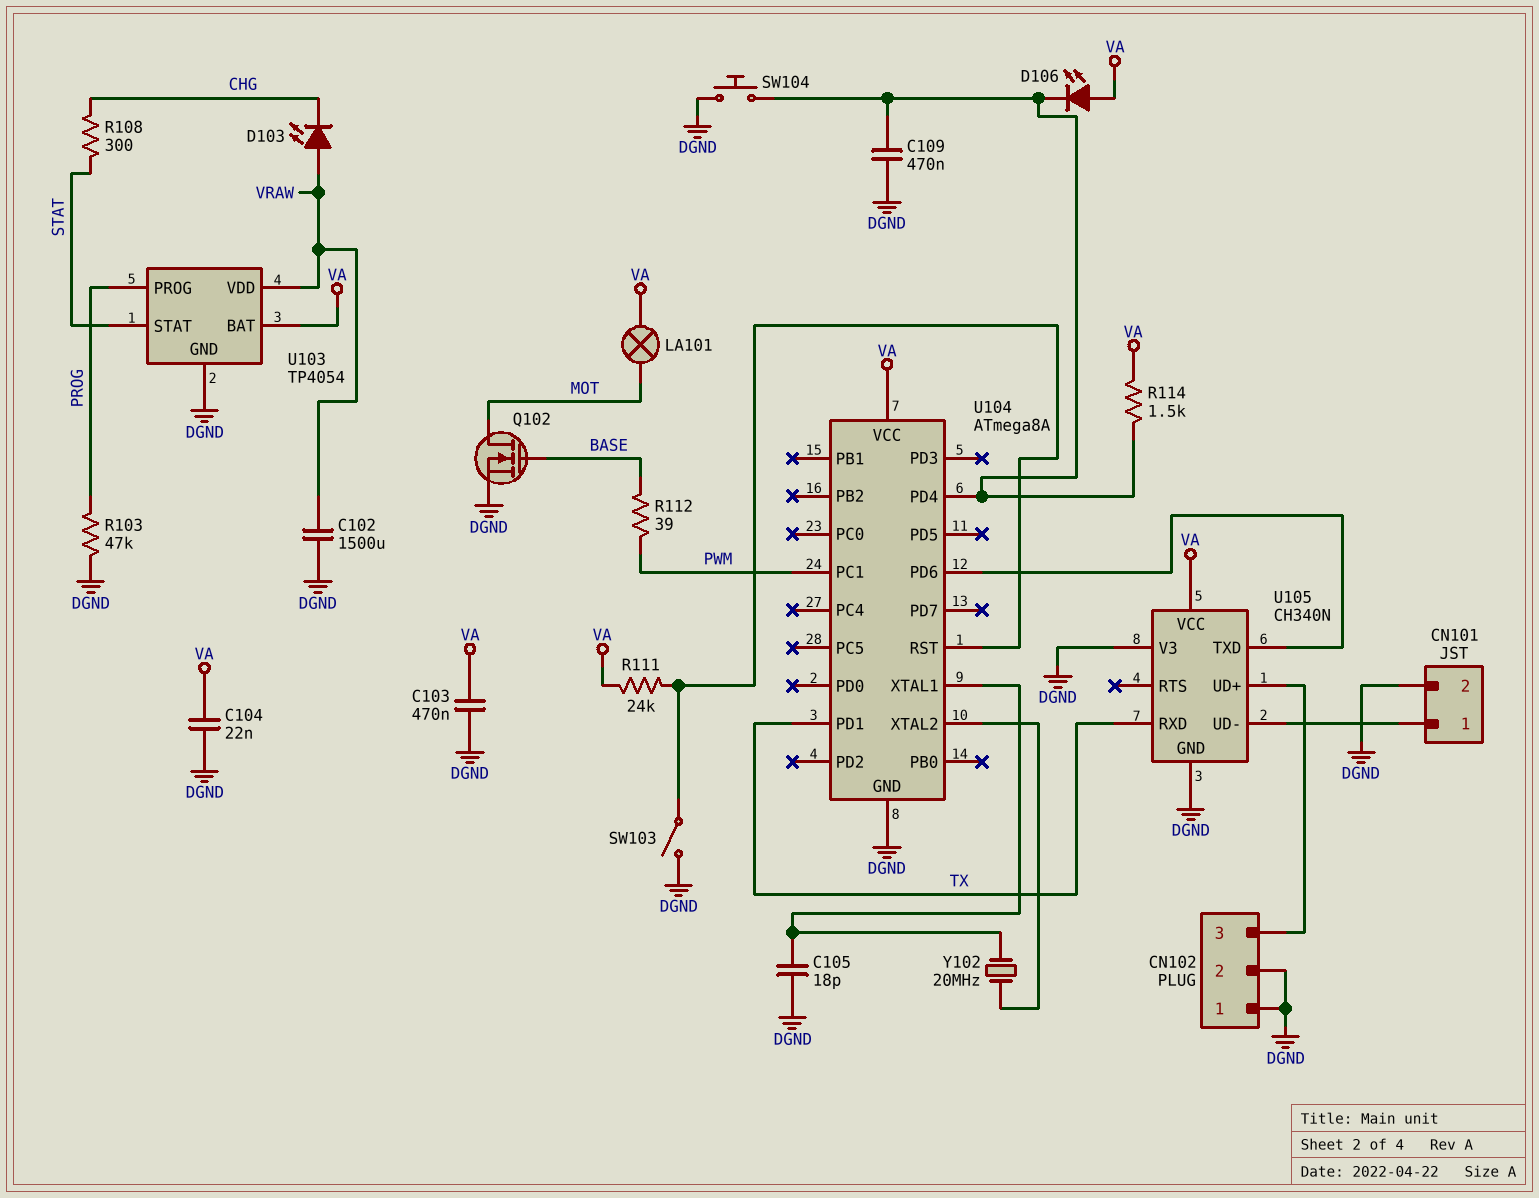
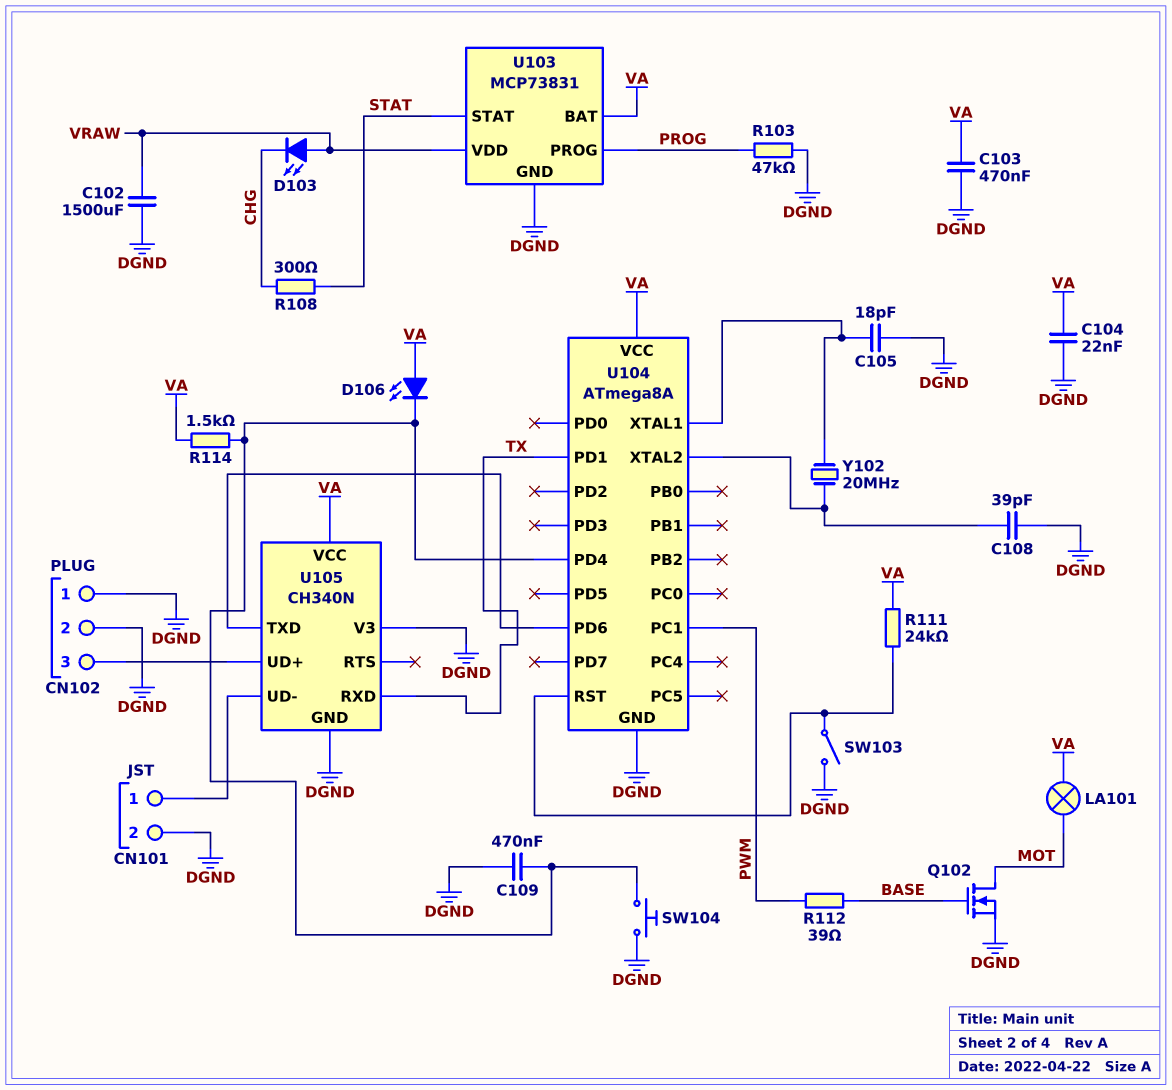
C108: none -> 39pF (DGND, U104/XTAL2)
U103: TP4054 -> MCP73831

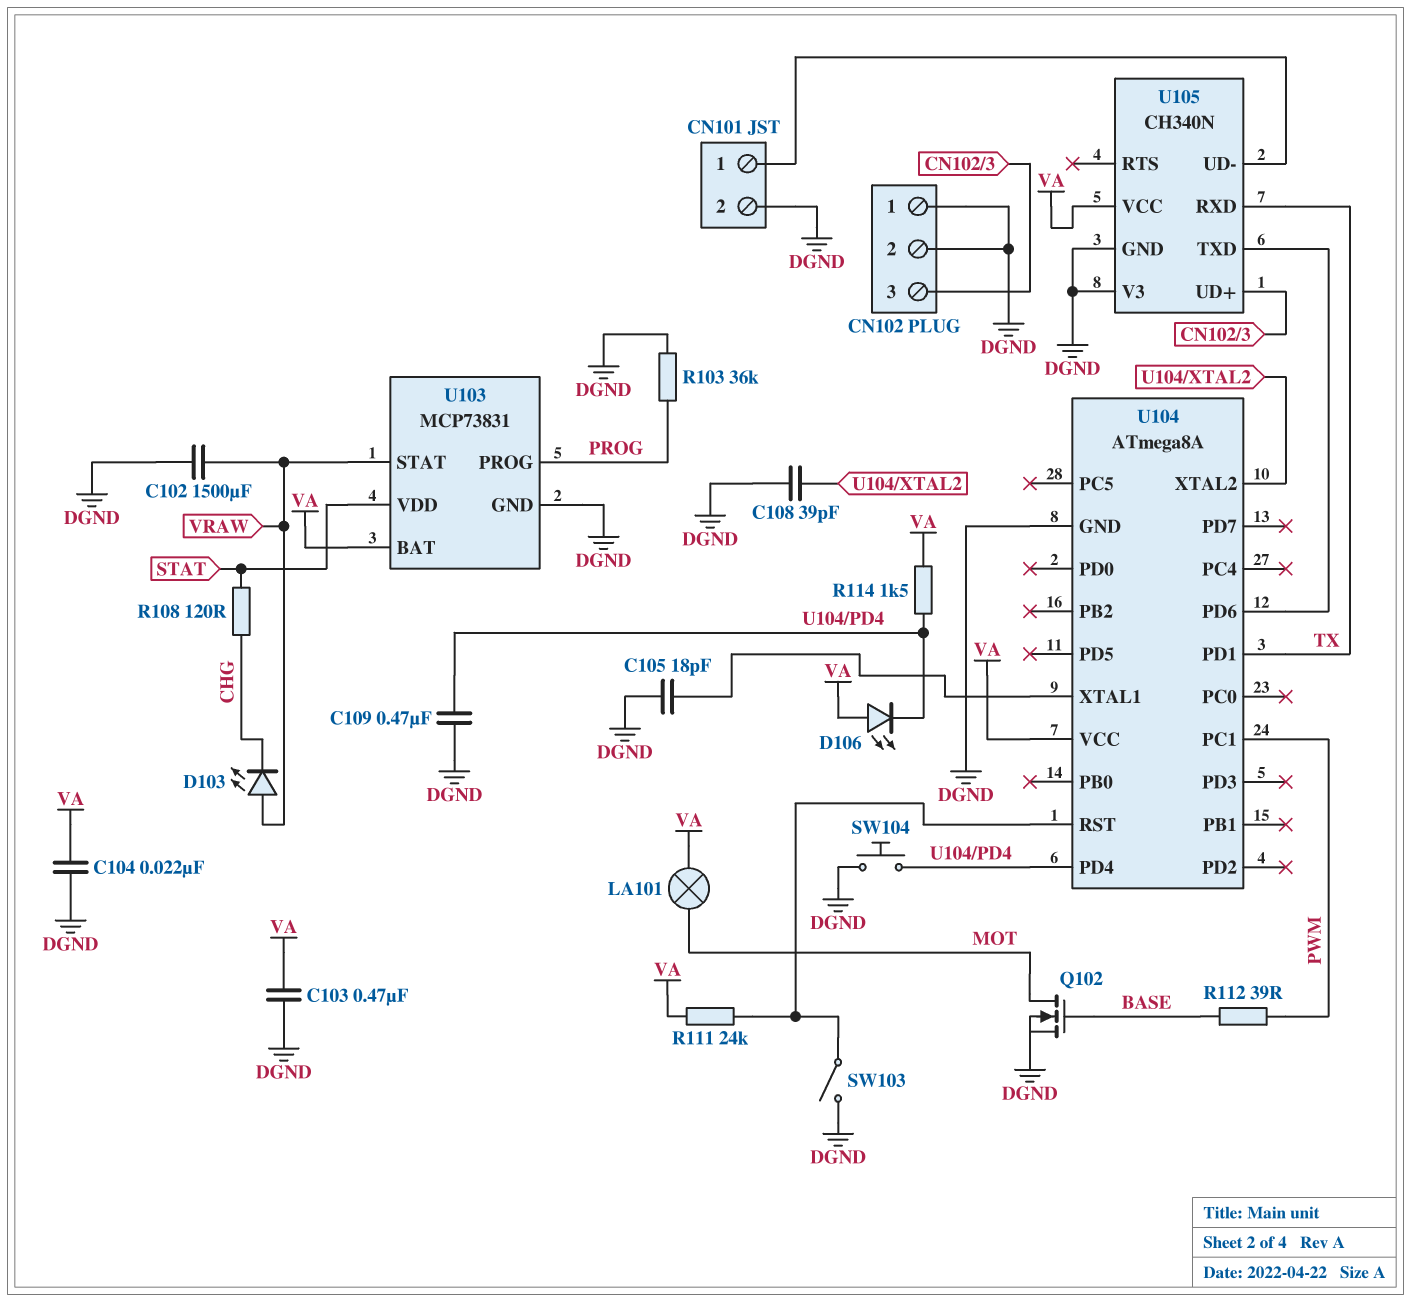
R103: 47k (DGND, PROG) -> 36k (DGND, PROG)
R108: 300 (CHG, STAT) -> 120 (CHG, STAT)
U103 pin STAT: STAT -> VRAW
U103 pin VDD: VRAW -> STAT
Y102: 20MHz (U104/XTAL1, U104/XTAL2) -> none

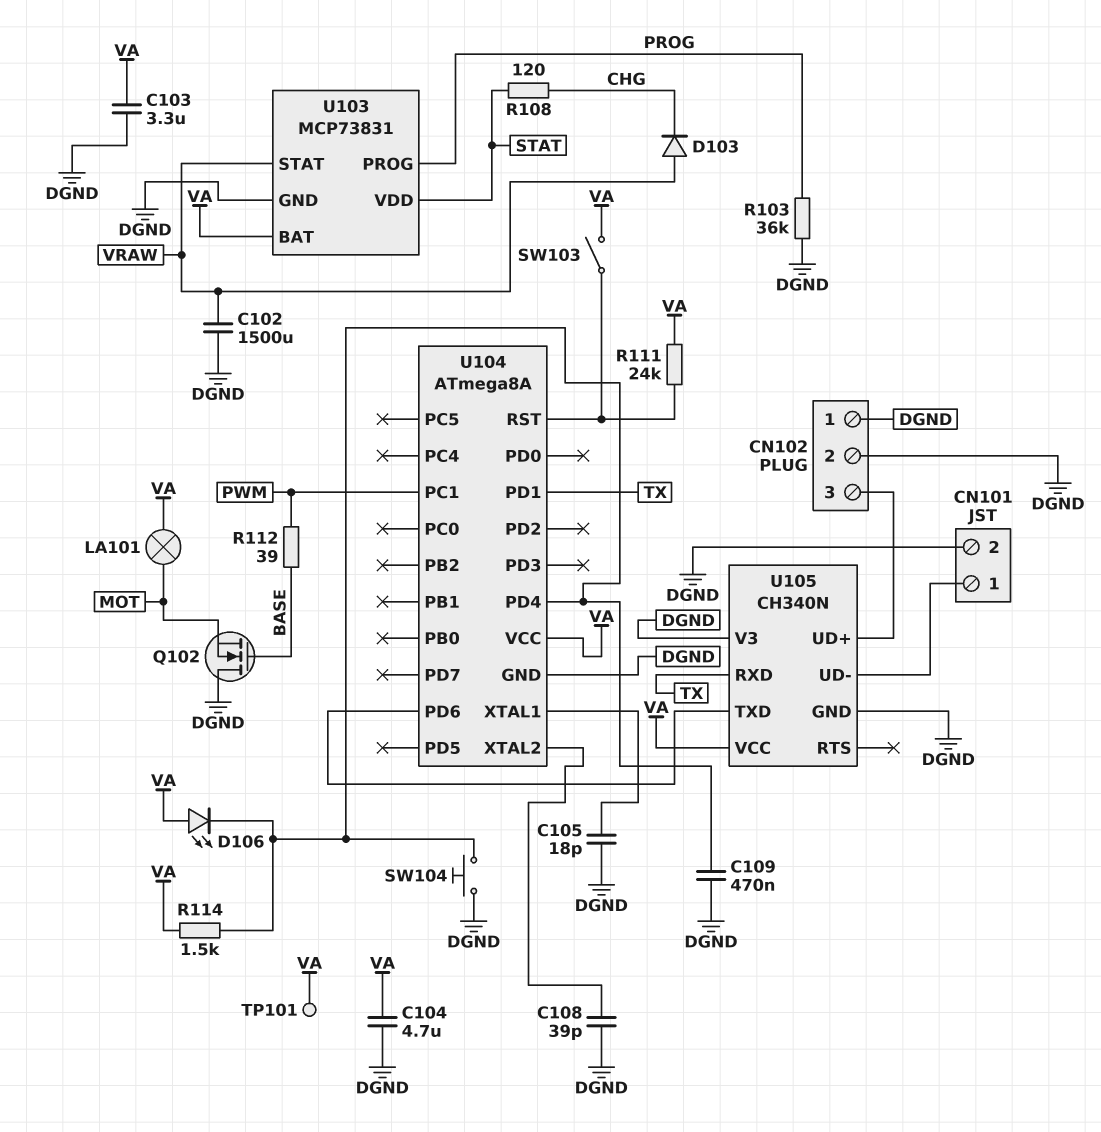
C103: 470nF (DGND, VA) -> 3.3uF (DGND, VA)
C104: 22nF (DGND, VA) -> 4.7uF (DGND, VA)
D103: LED (A VRAW, K CHG) -> diode (A VRAW, K CHG)
Q102: NMOS (G BASE, D MOT, S DGND) -> NMOS (G BASE, D DGND, S MOT)
SW103: switch (DGND, U104/RST) -> switch (U104/RST, VA)
TP101: none -> test point (VA)

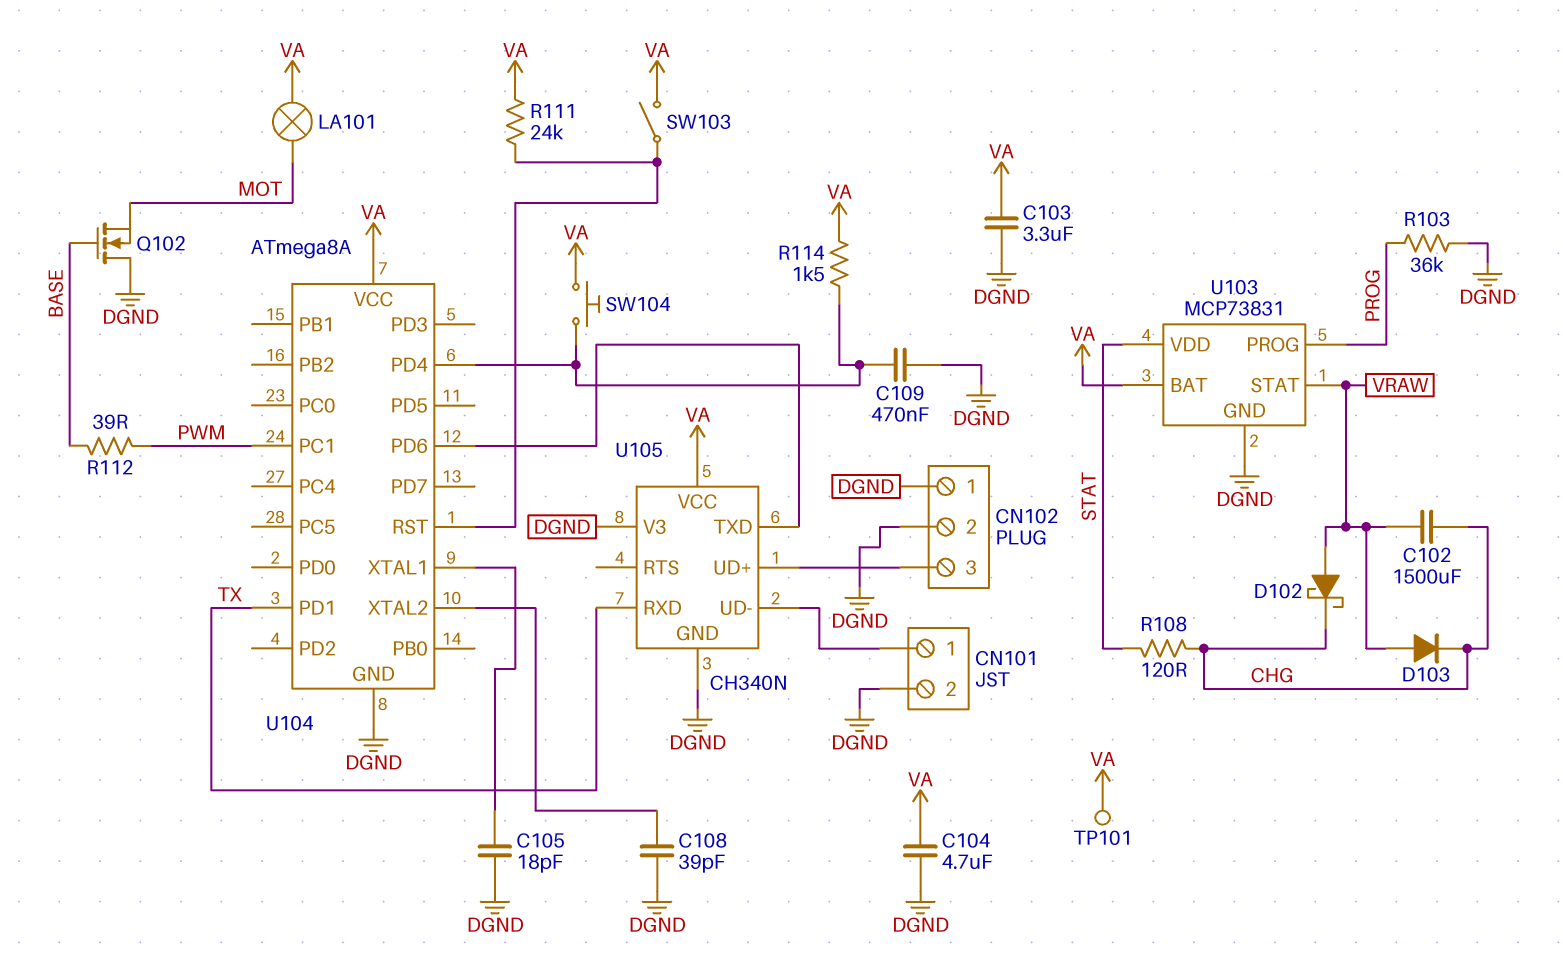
C102: 1500uF (DGND, VRAW) -> 1500uF (CHG, VRAW)
D102: none -> schottky (A VRAW, K CHG)
D106: LED (A VA, K U104/PD4) -> none
SW104: button (DGND, U104/PD4) -> button (U104/PD4, VA)

